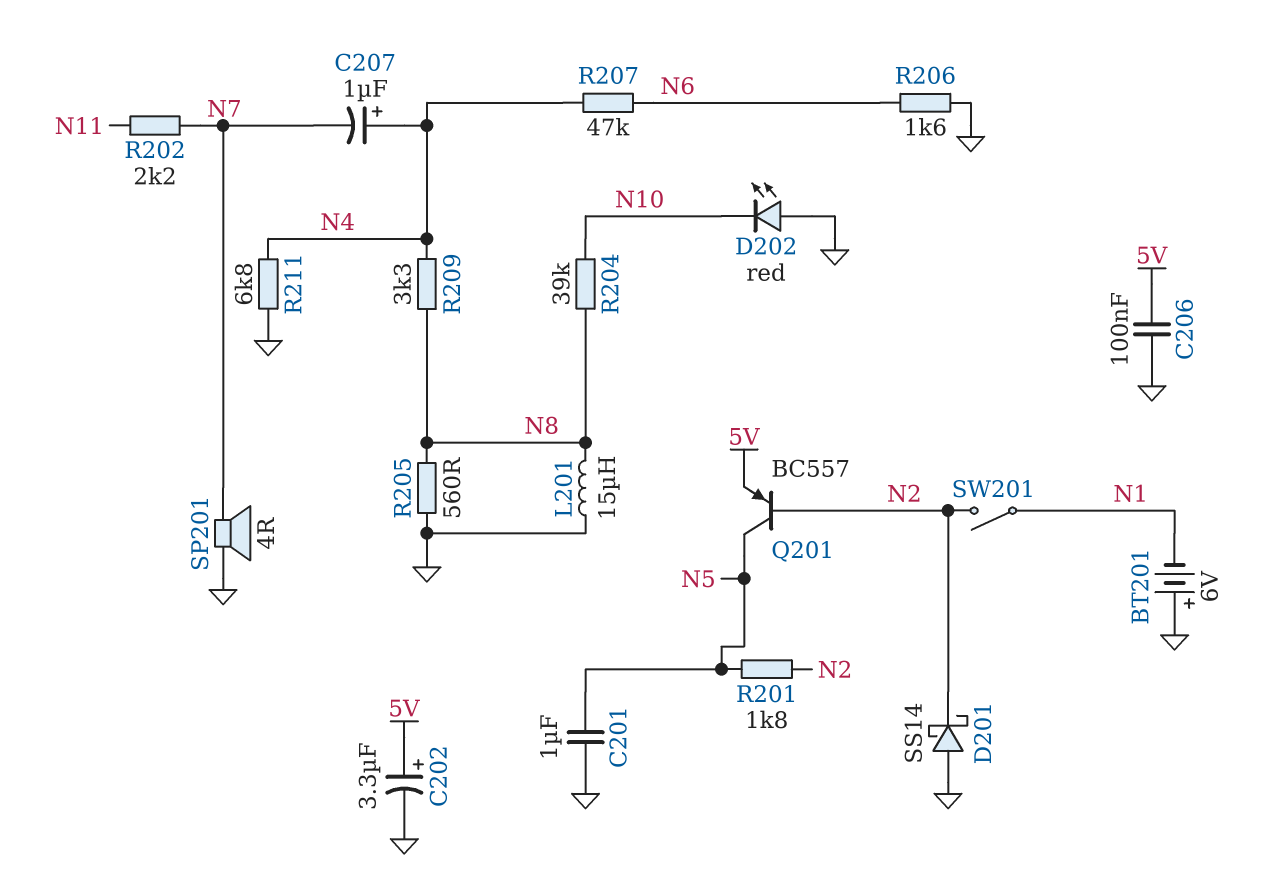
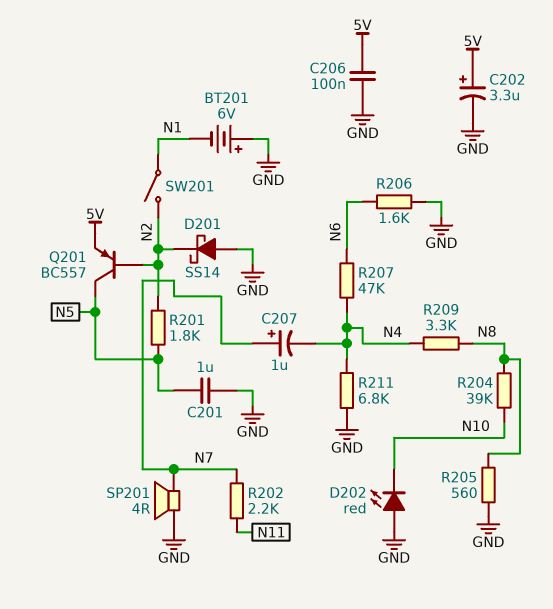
C207: 1uF (plus N4, minus N7) -> 1uF (plus N7, minus N4)
L201: 15uH (GND, N8) -> none

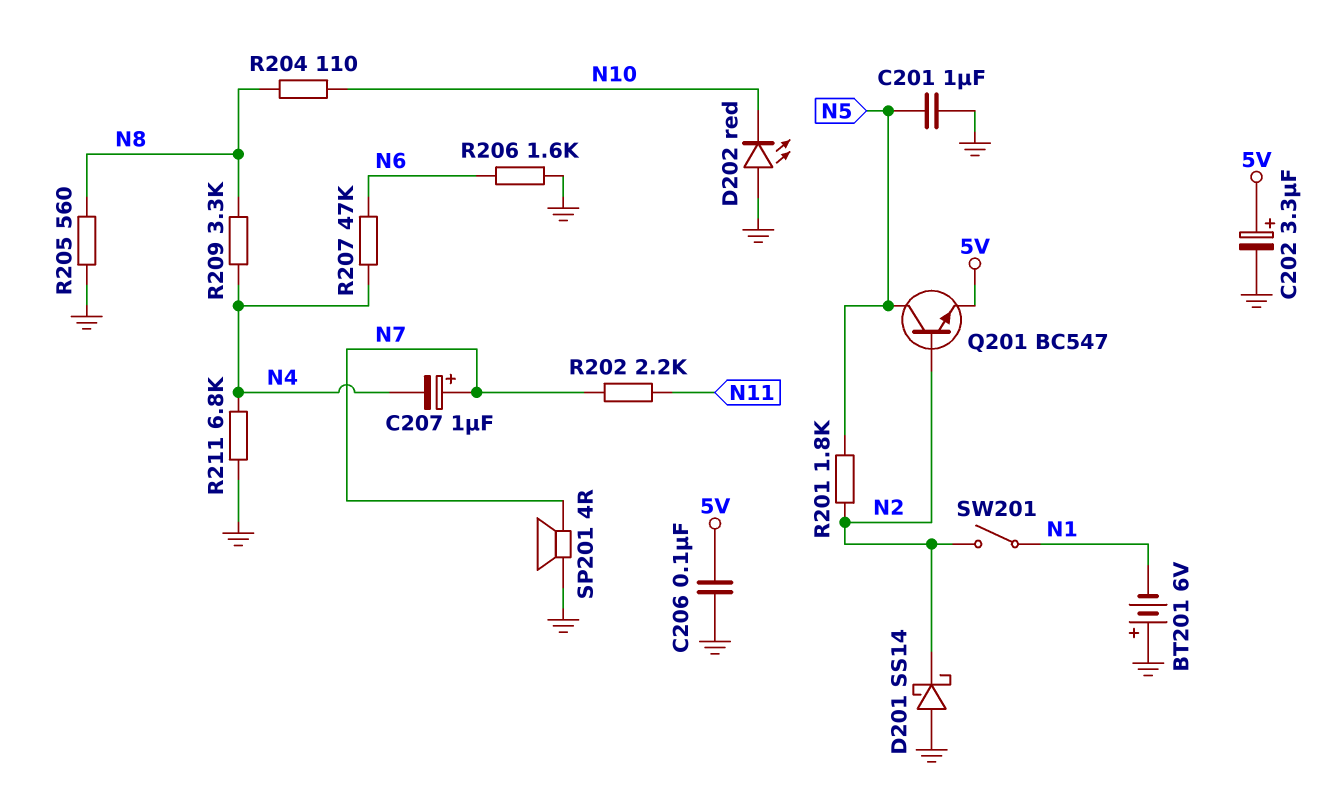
Q201: PNP BC557 (B N2, C N5, E 5V) -> NPN BC547 (B N2, C N5, E 5V)
R204: 39k (N8, N10) -> 110 (N8, N10)

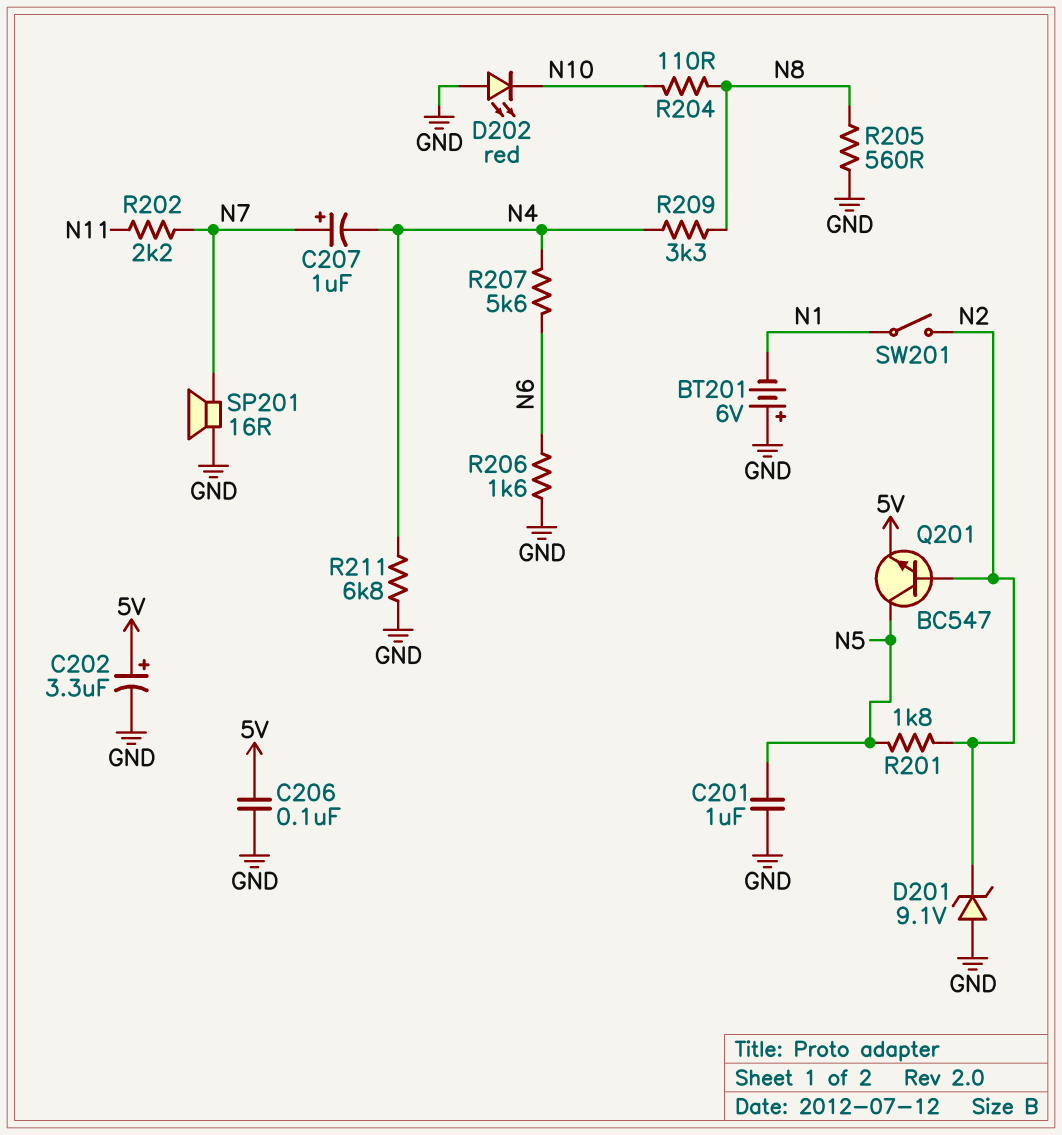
D201: schottky SS14 (A GND, K N2) -> zener 9.1V (A GND, K N2)
R207: 47k (N4, N6) -> 5.6k (N4, N6)
SP201: speaker 4R (GND, N7) -> speaker 16R (GND, N7)

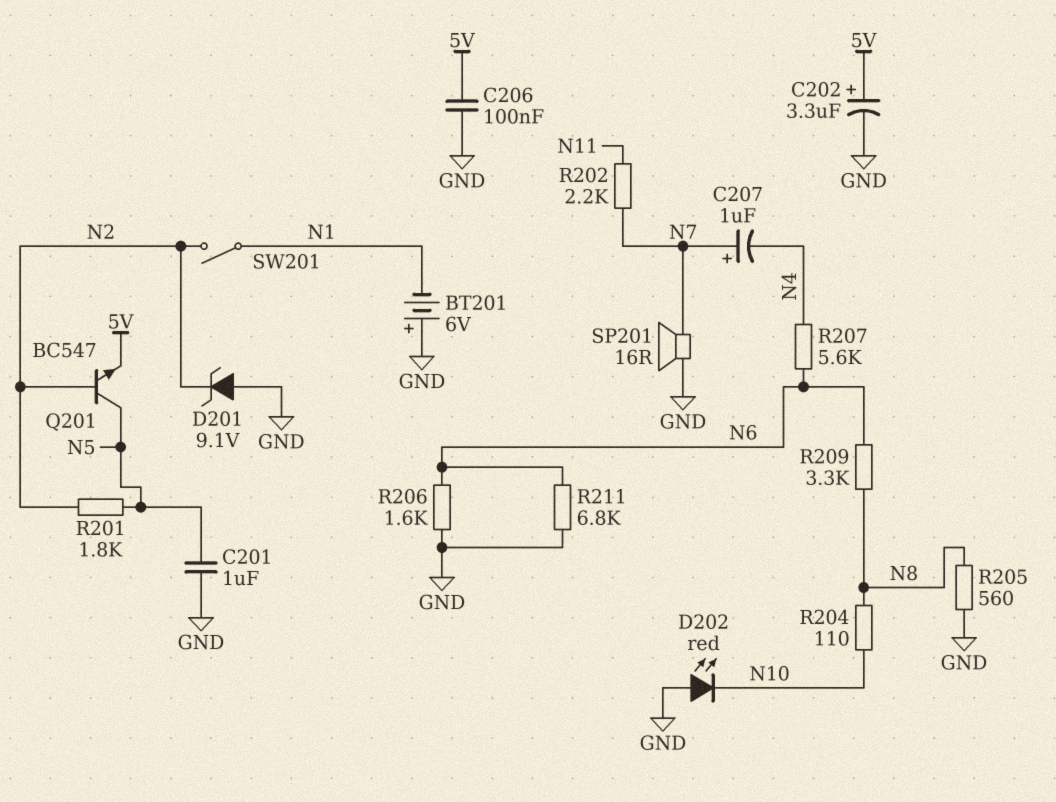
R209: 3.3k (N4, N8) -> 3.3k (N6, N8)
R211: 6.8k (GND, N4) -> 6.8k (GND, N6)

